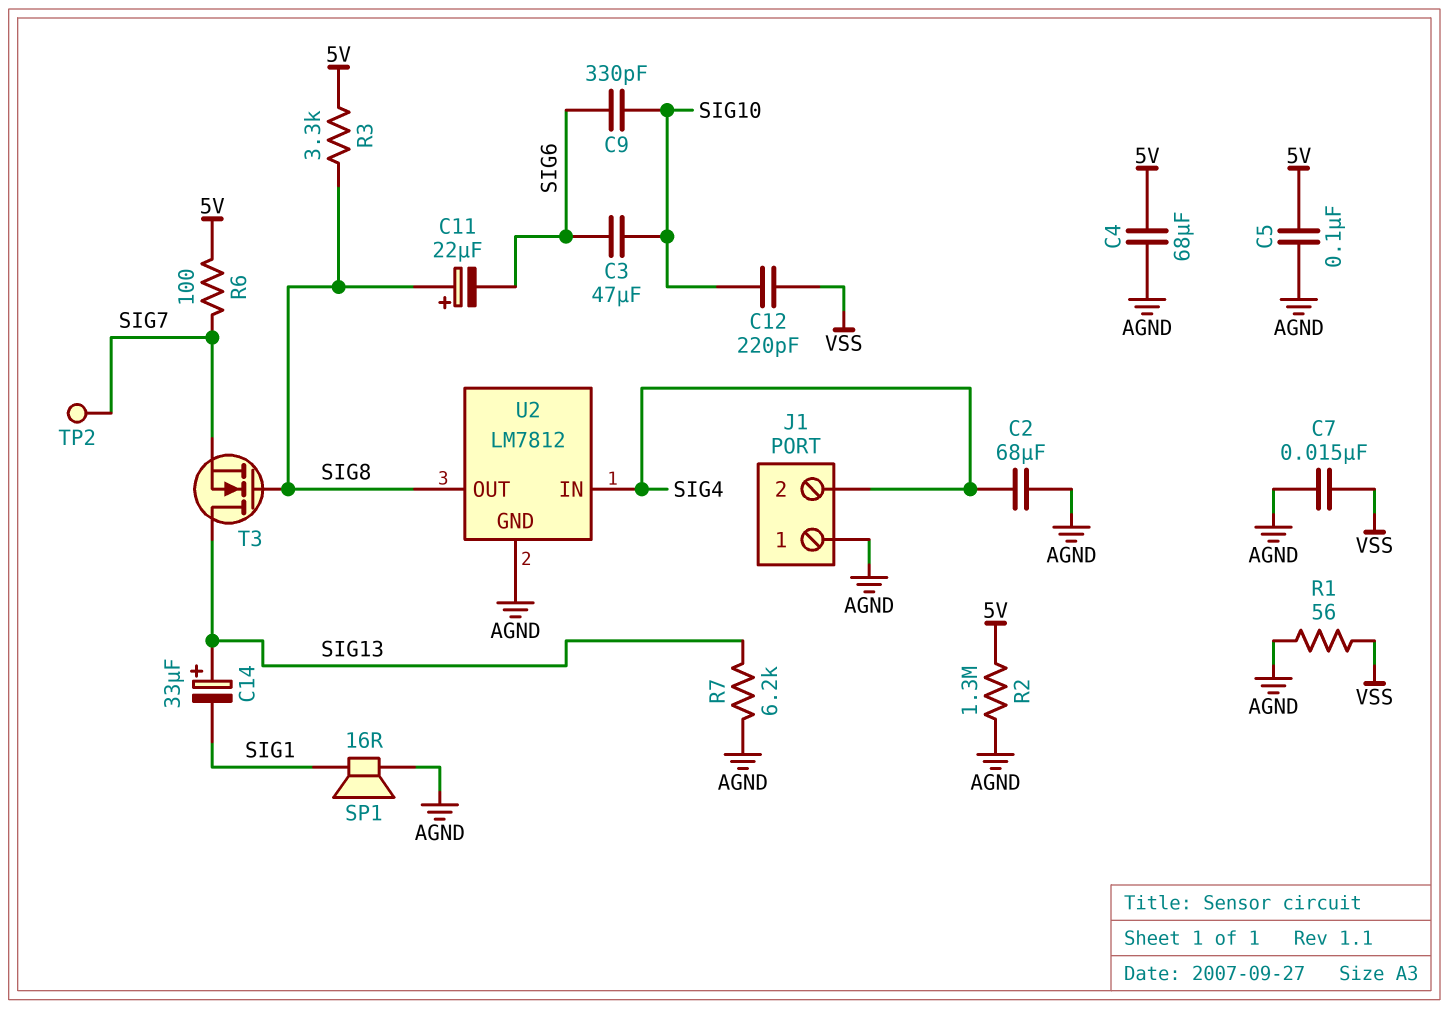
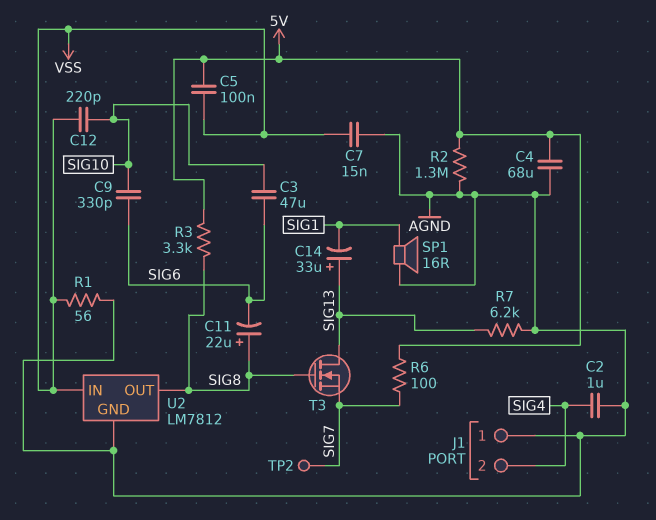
C2: 68uF (AGND, SIG4) -> 1uF (AGND, SIG4)
C5: 100nF (5V, AGND) -> 100nF (5V, VSS)
U2 pin IN: SIG4 -> VSS

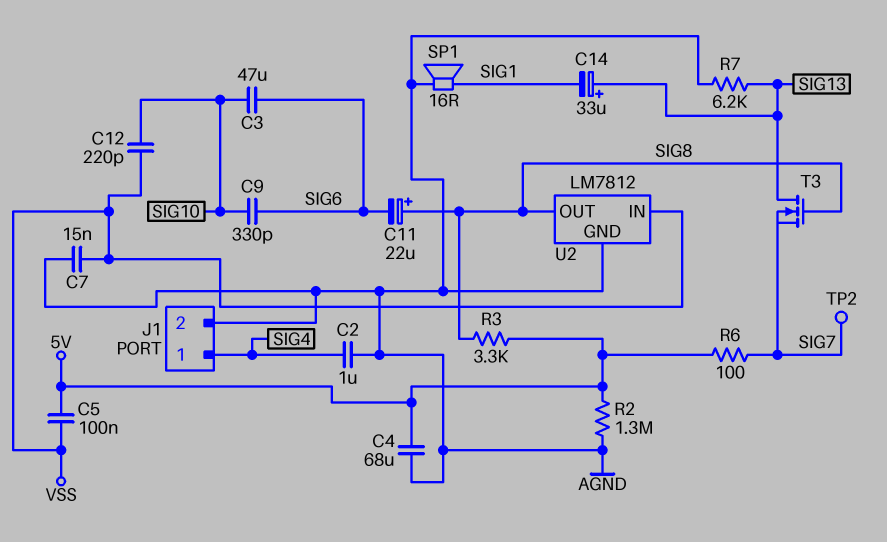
J1 pin 1: AGND -> SIG4
J1 pin 2: SIG4 -> AGND
R1: 56 (AGND, VSS) -> none

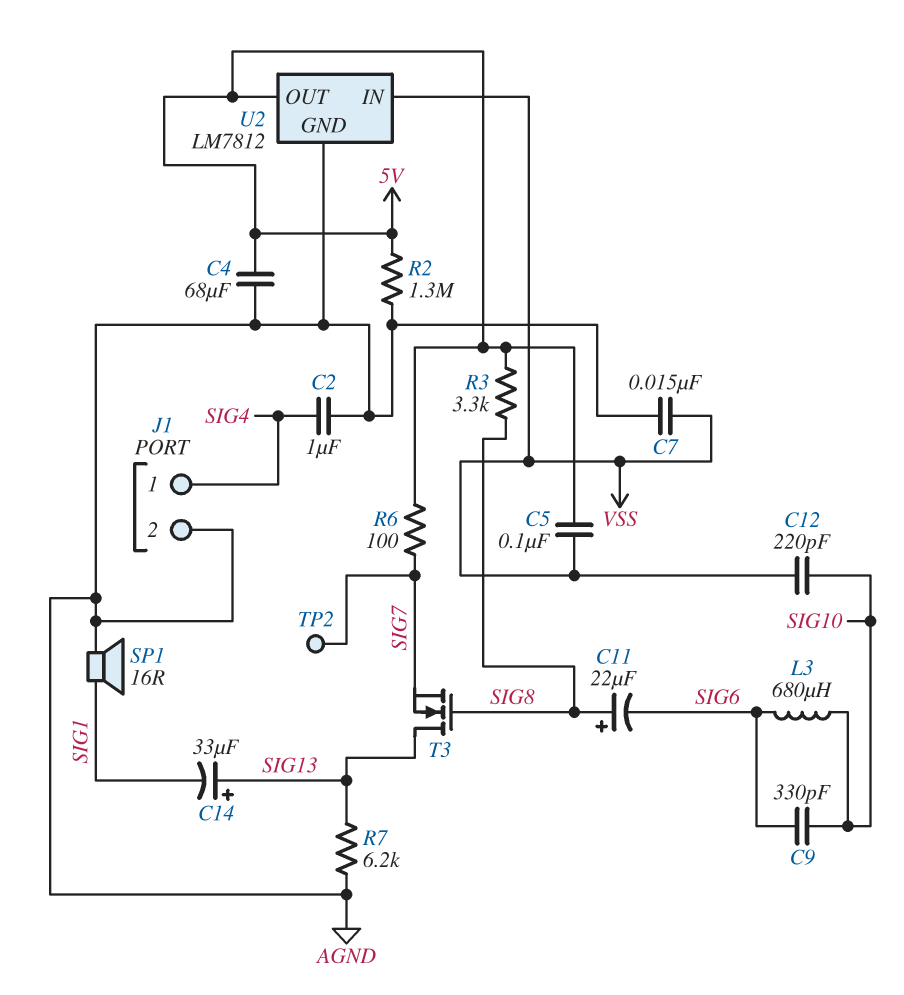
C3: 47uF (SIG6, SIG10) -> none
L3: none -> 680uH (SIG6, SIG10)
U2 pin OUT: SIG8 -> 5V

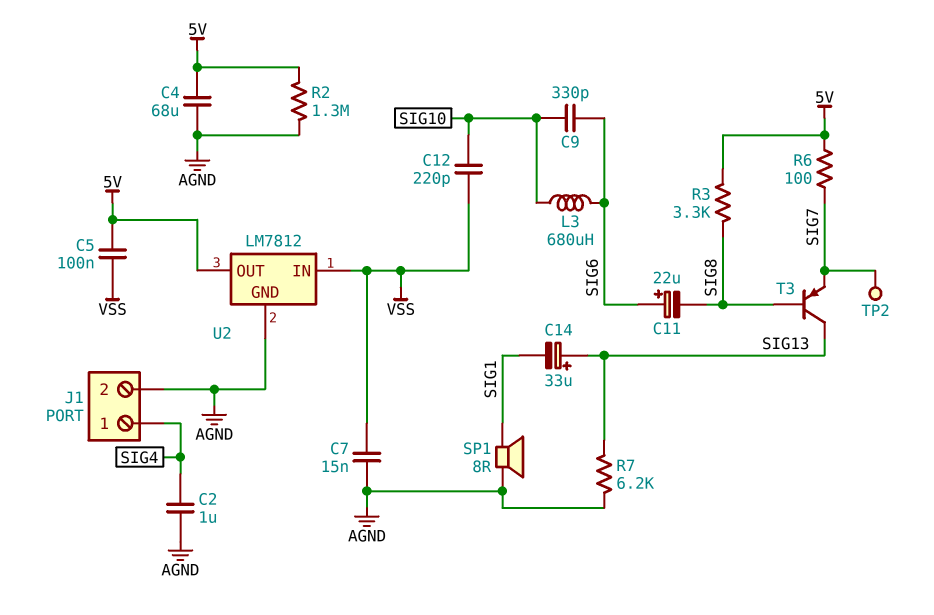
C11: 22uF (plus SIG8, minus SIG6) -> 22uF (plus SIG6, minus SIG8)
SP1: speaker 16R (AGND, SIG1) -> speaker 8R (AGND, SIG1)
T3: NMOS (G SIG8, D SIG13, S SIG7) -> PNP (B SIG8, C SIG13, E SIG7)

